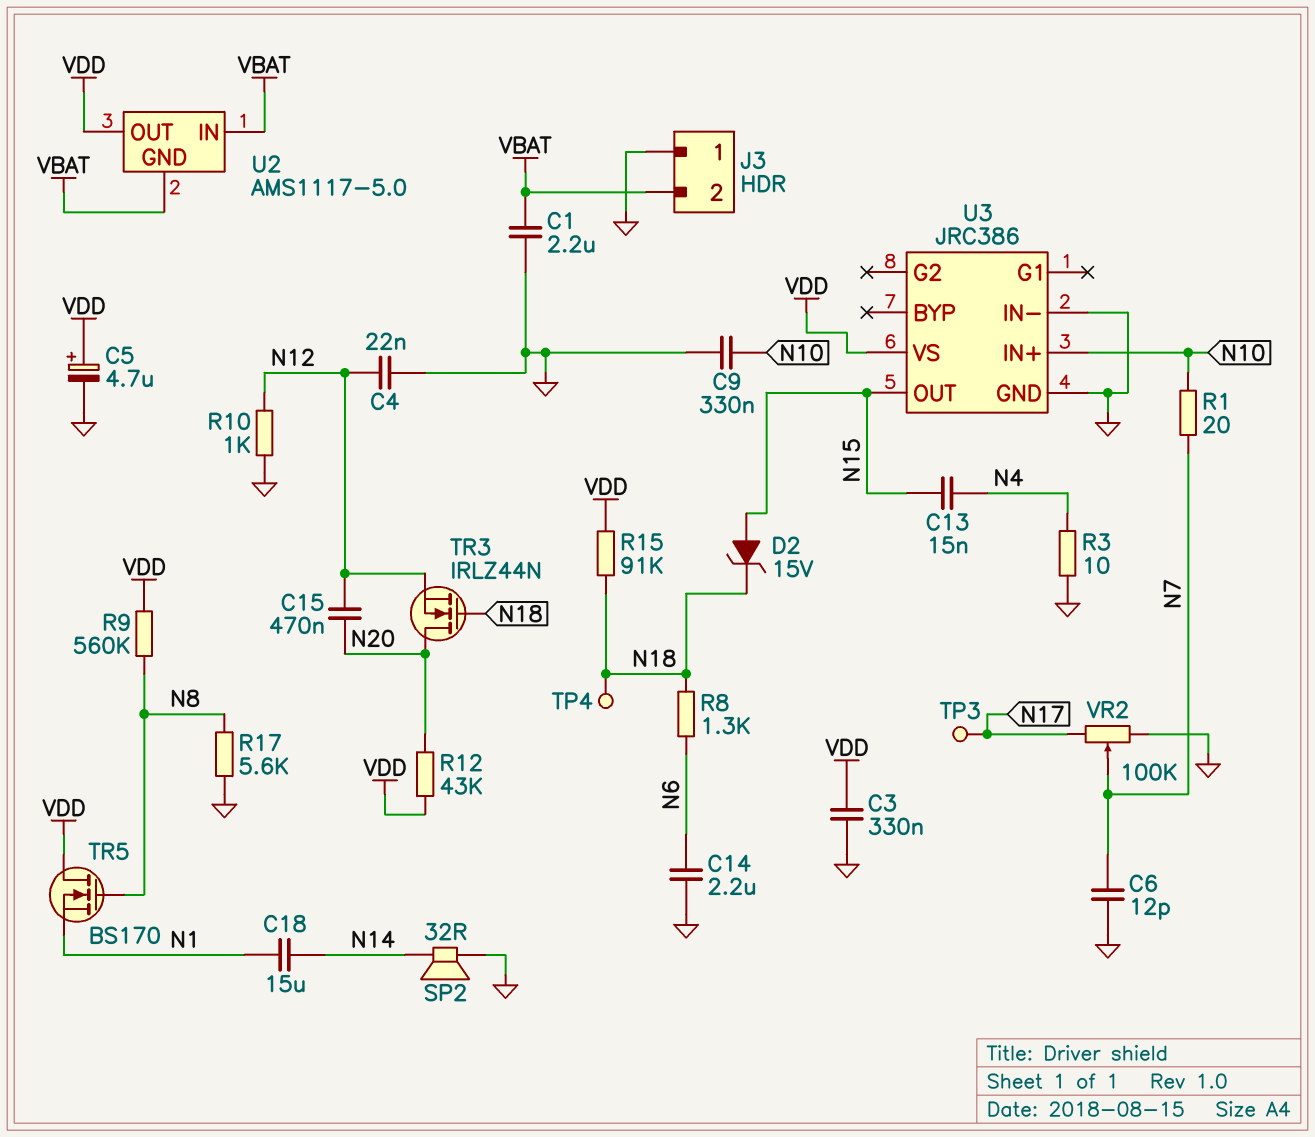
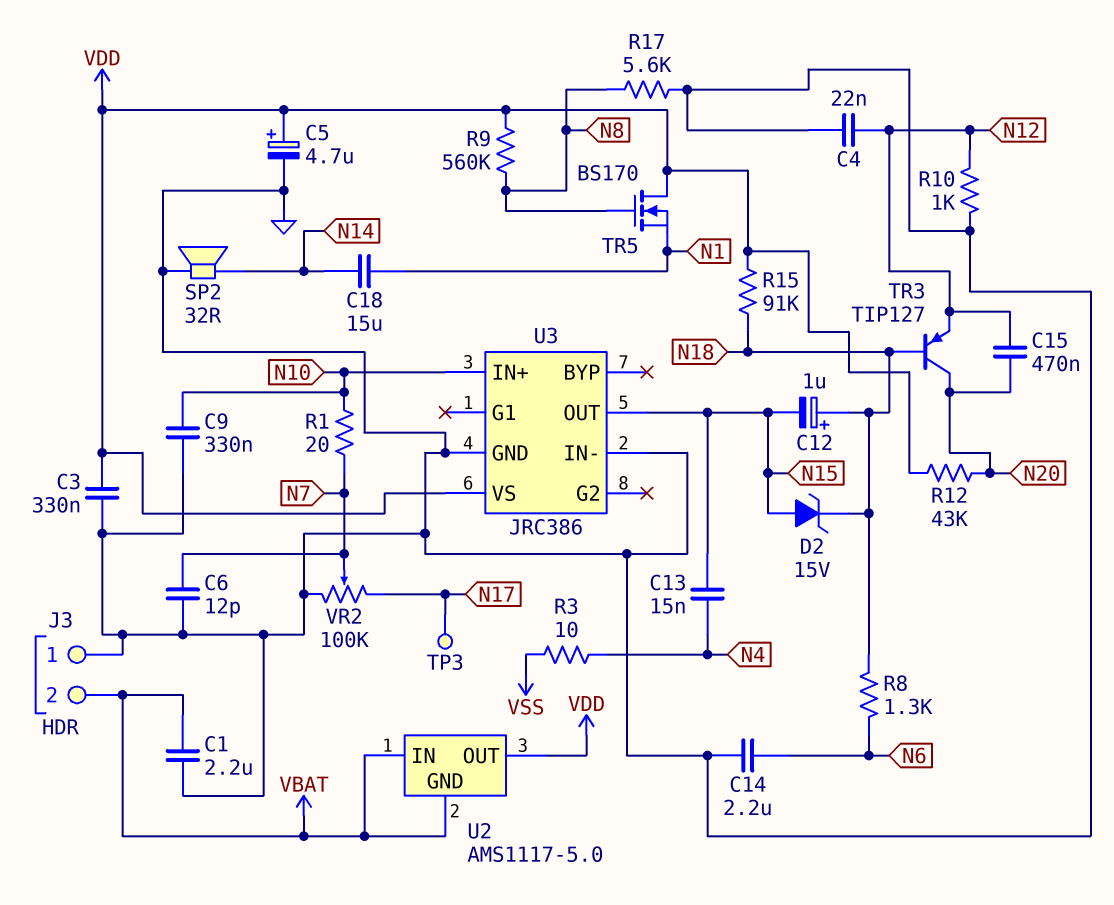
C12: none -> 1uF (plus N18, minus N15)
R3: 10 (GND, N4) -> 10 (N4, VSS)
TP4: test point (N18) -> none
TR3: NMOS IRLZ44N (G N18, D N20, S N12) -> PNP TIP127 (B N18, C N20, E N12)

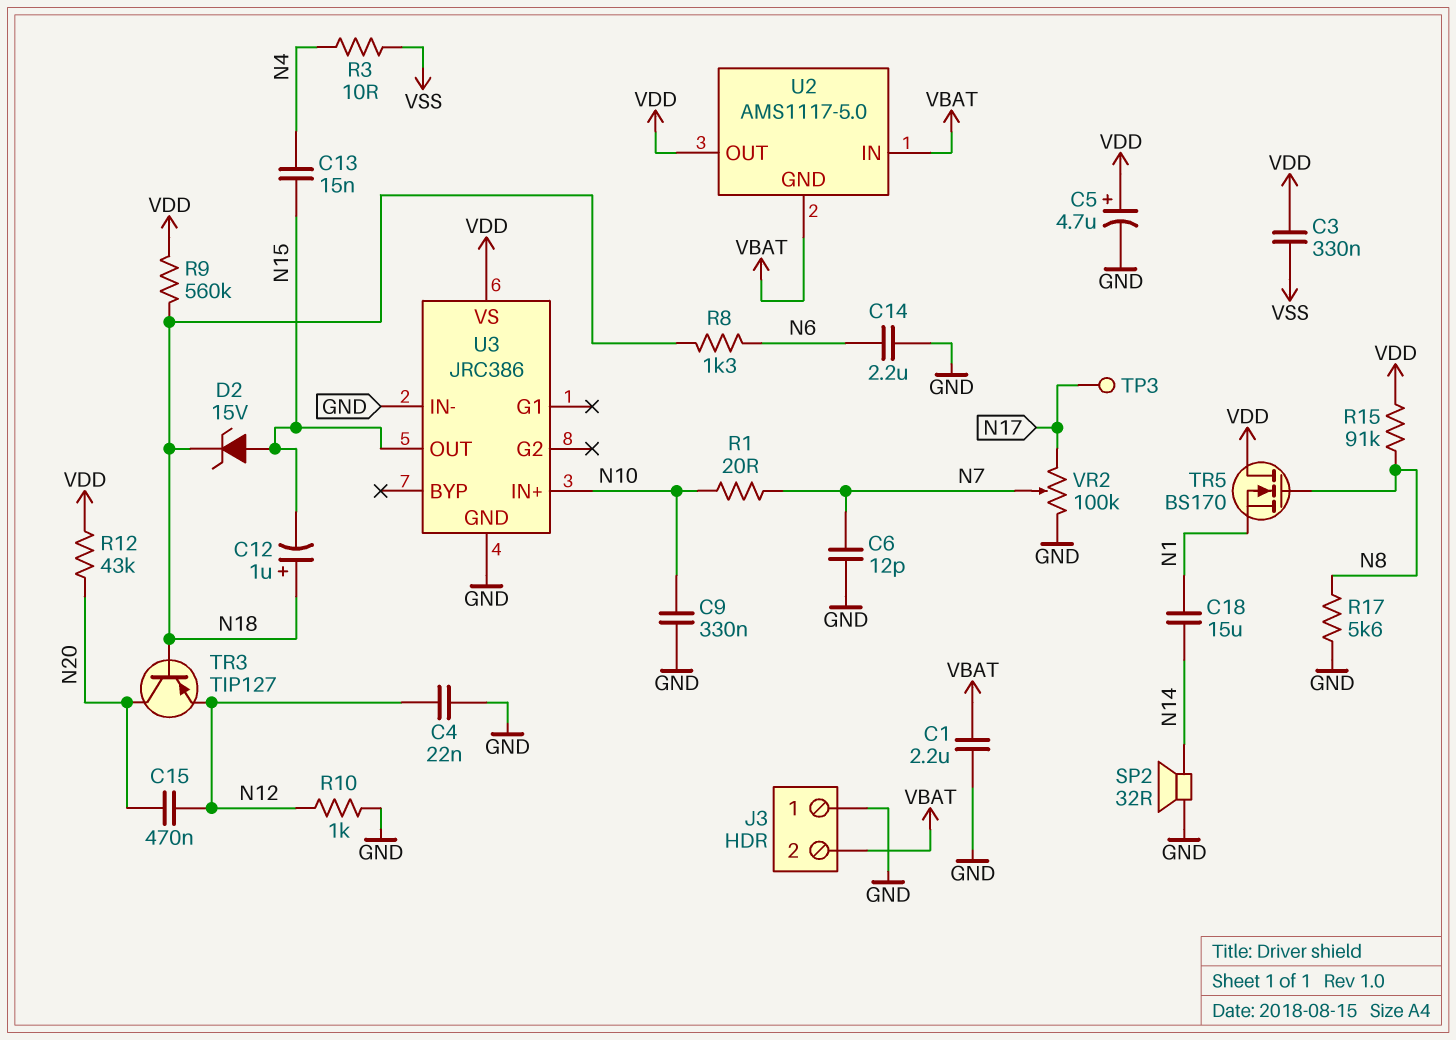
C3: 330nF (GND, VDD) -> 330nF (VDD, VSS)
R9: 560k (N8, VDD) -> 560k (N18, VDD)
R15: 91k (N18, VDD) -> 91k (N8, VDD)

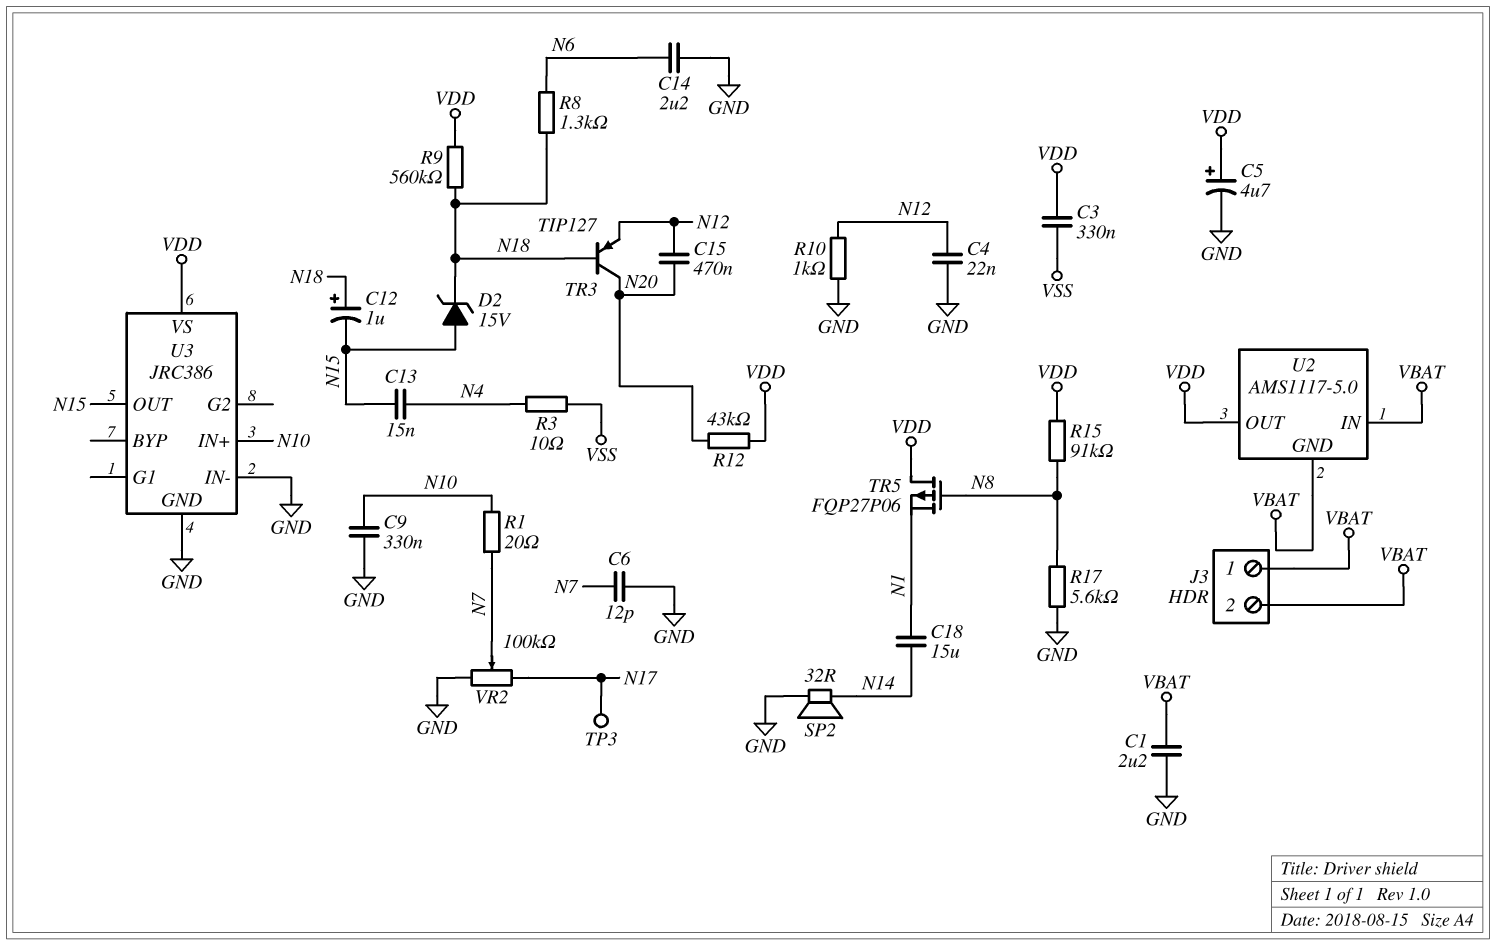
J3 pin 1: GND -> VBAT
TR5: NMOS BS170 (G N8, D VDD, S N1) -> PMOS FQP27P06 (G N8, D VDD, S N1)

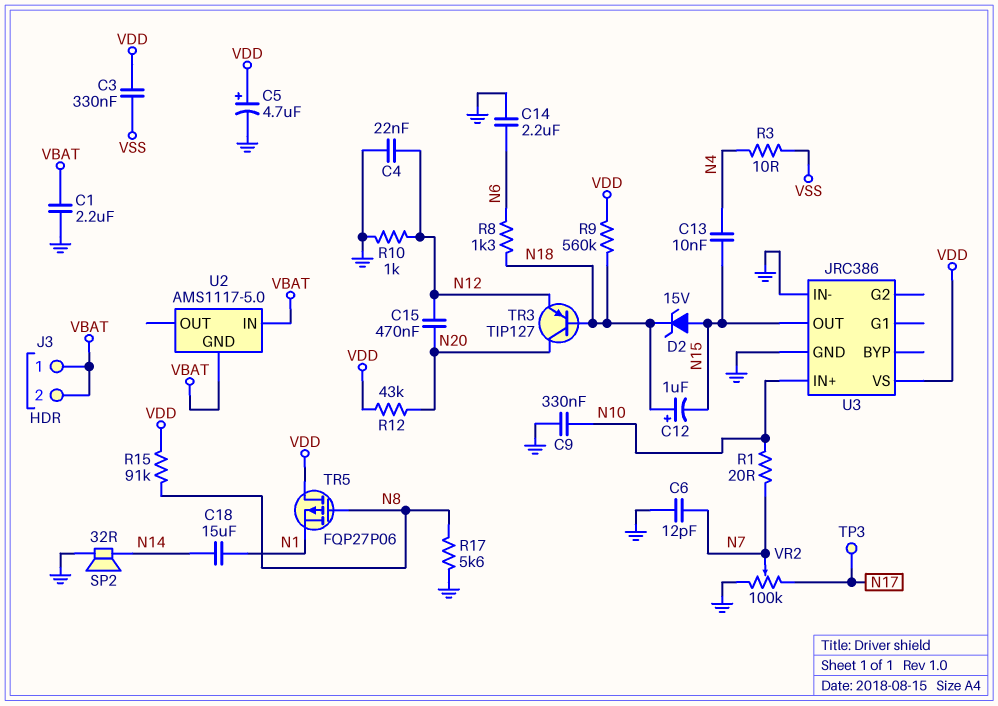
C13: 15nF (N4, N15) -> 10nF (N4, N15)
U2 pin OUT: VDD -> none

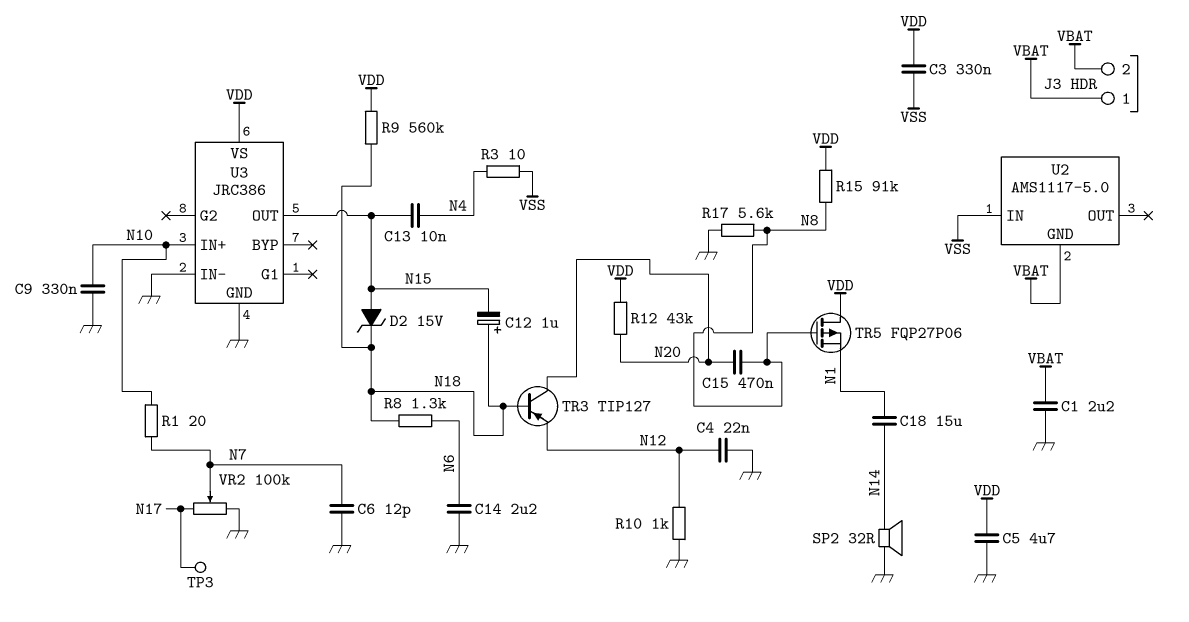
C5: 4.7uF (plus VDD, minus GND) -> 4.7uF (GND, VDD)
C15: 470nF (N12, N20) -> 470nF (N8, N20)
U2 pin IN: VBAT -> VSS

